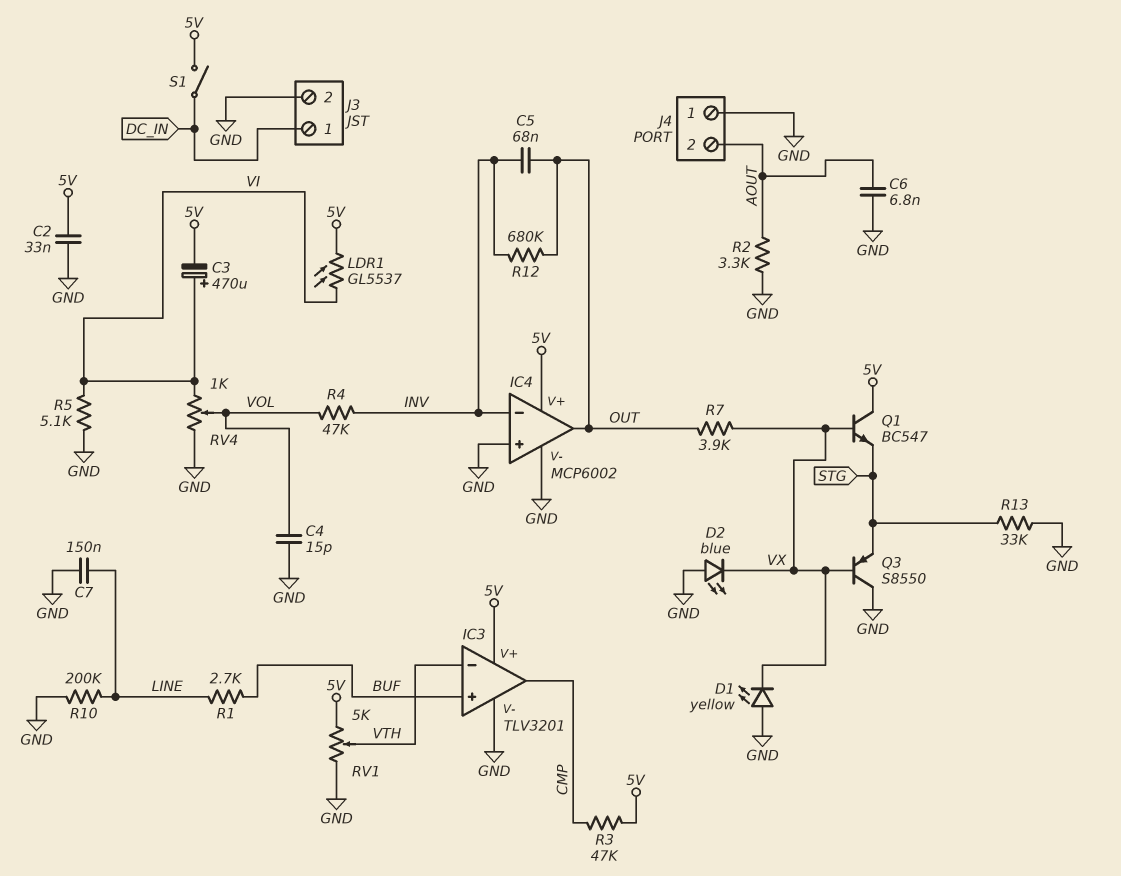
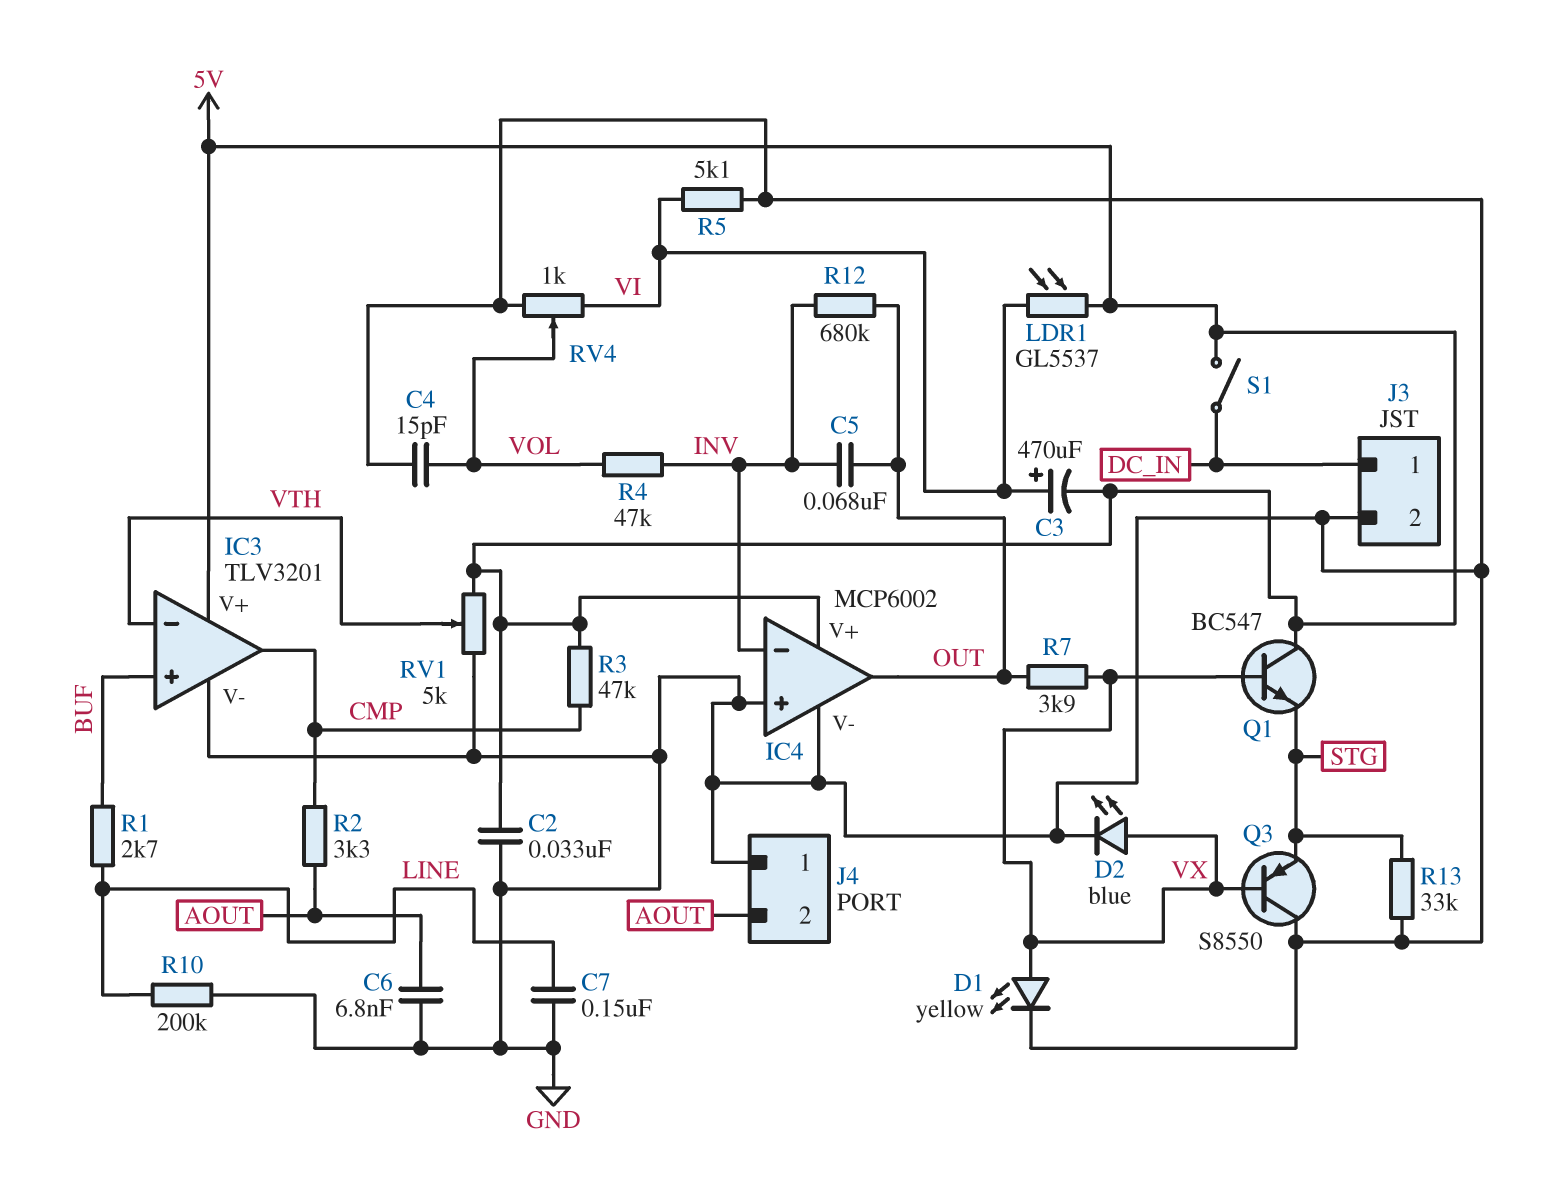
D1: LED yellow (A GND, K VX) -> LED yellow (A VX, K GND)
D2: LED blue (A GND, K VX) -> LED blue (A VX, K GND)
R2: 3.3k (AOUT, GND) -> 3.3k (AOUT, CMP)

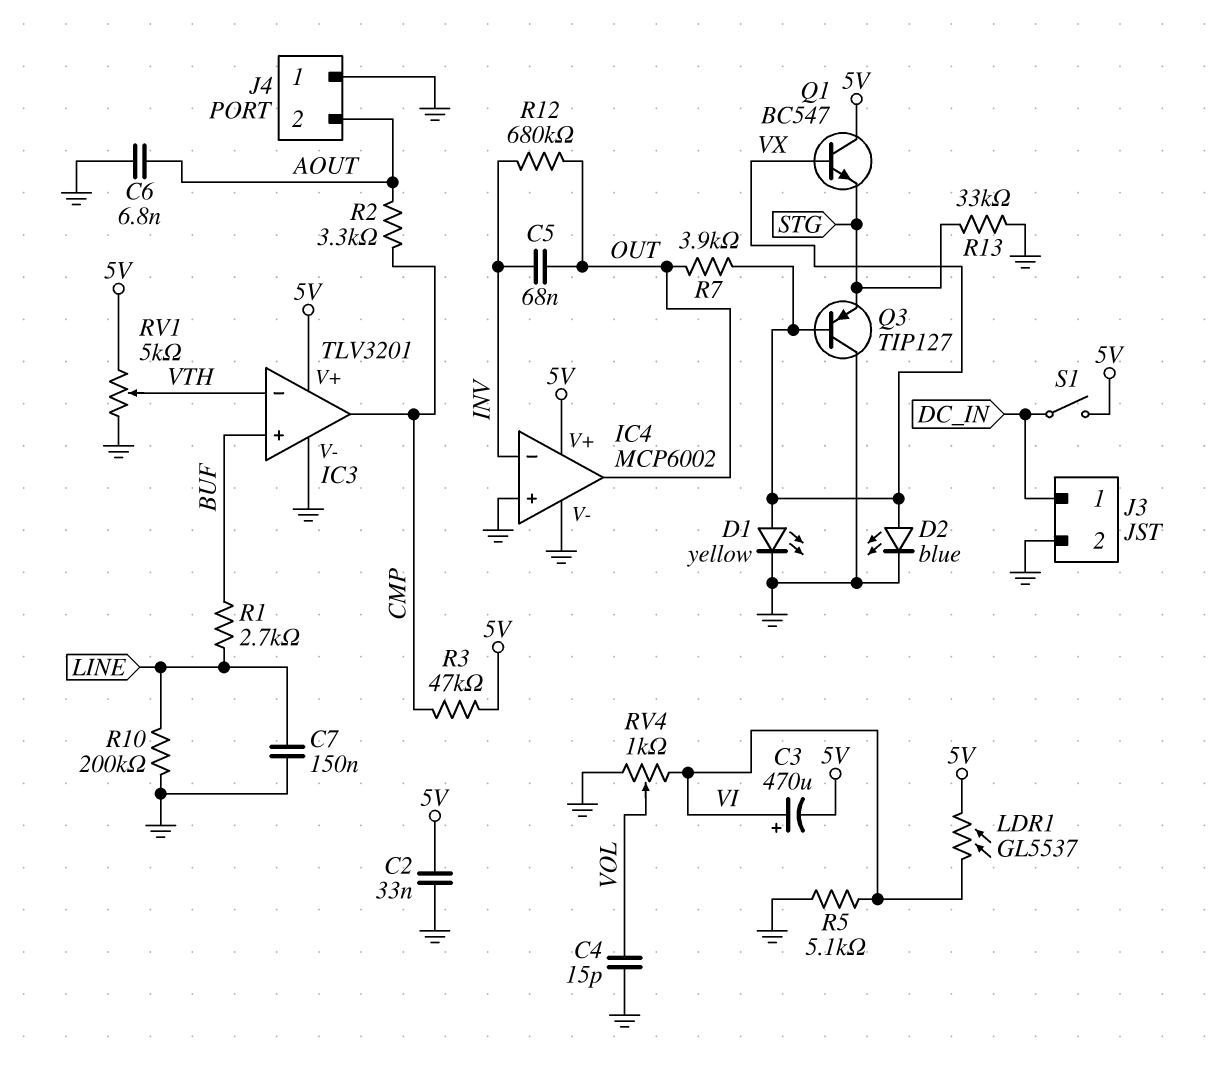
Q3: PNP S8550 (B VX, C GND, E STG) -> PNP TIP127 (B VX, C GND, E STG)
R4: 47k (INV, VOL) -> none

